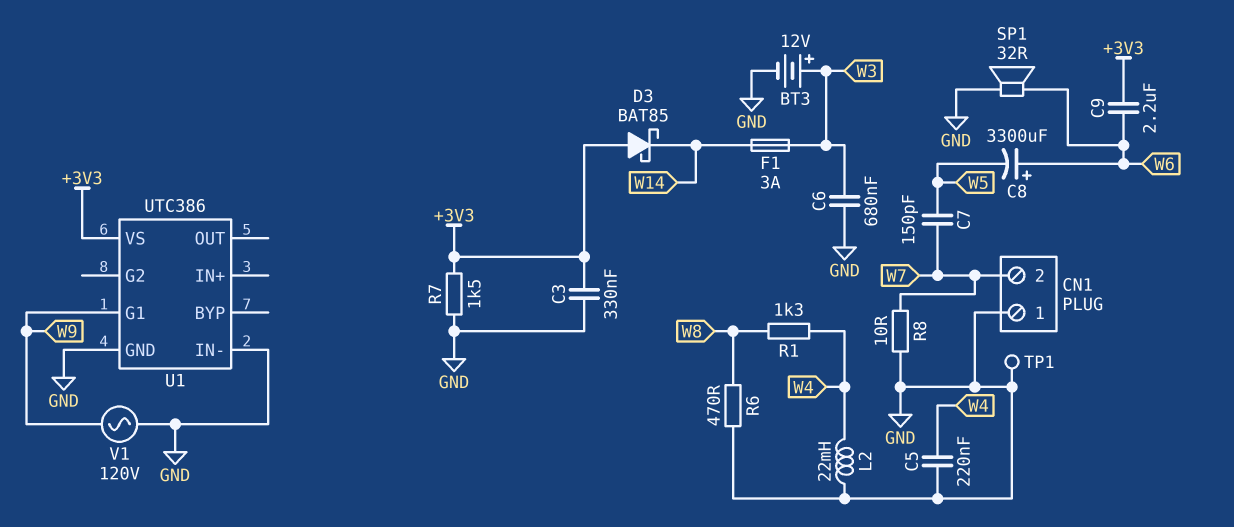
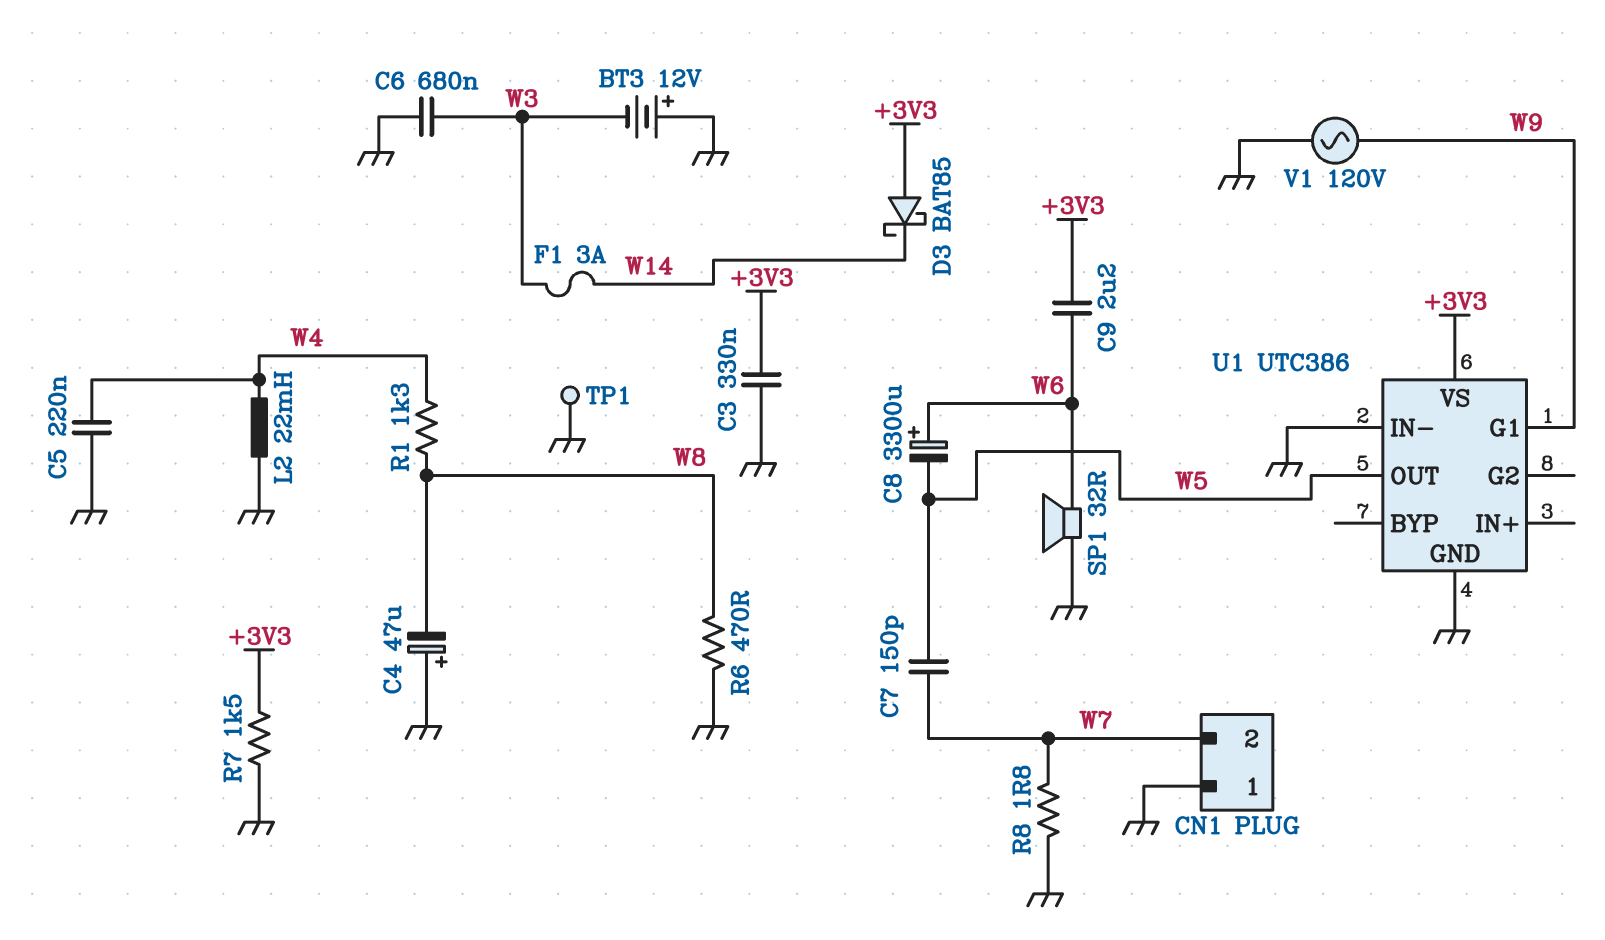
BT3: 12V (plus W3, minus GND) -> 12V (plus GND, minus W3)
C4: none -> 47uF (plus GND, minus W8)
R8: 10 (GND, W7) -> 1.8 (GND, W7)
U1 pin OUT: none -> W5

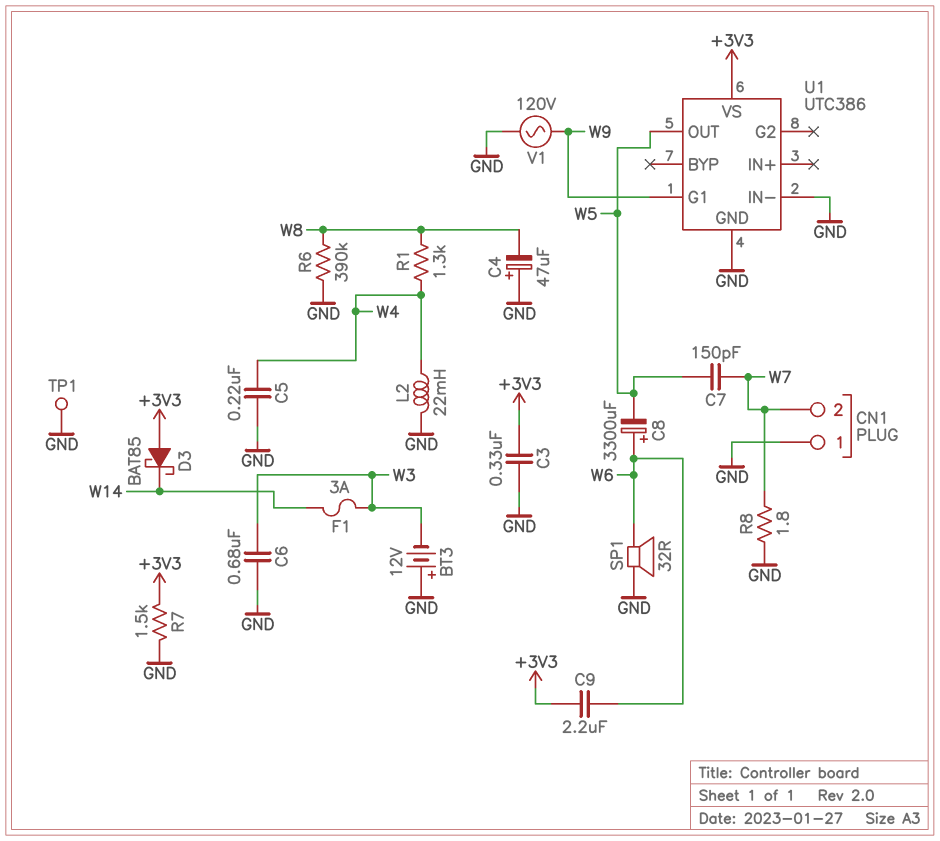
R6: 470 (GND, W8) -> 390k (GND, W8)

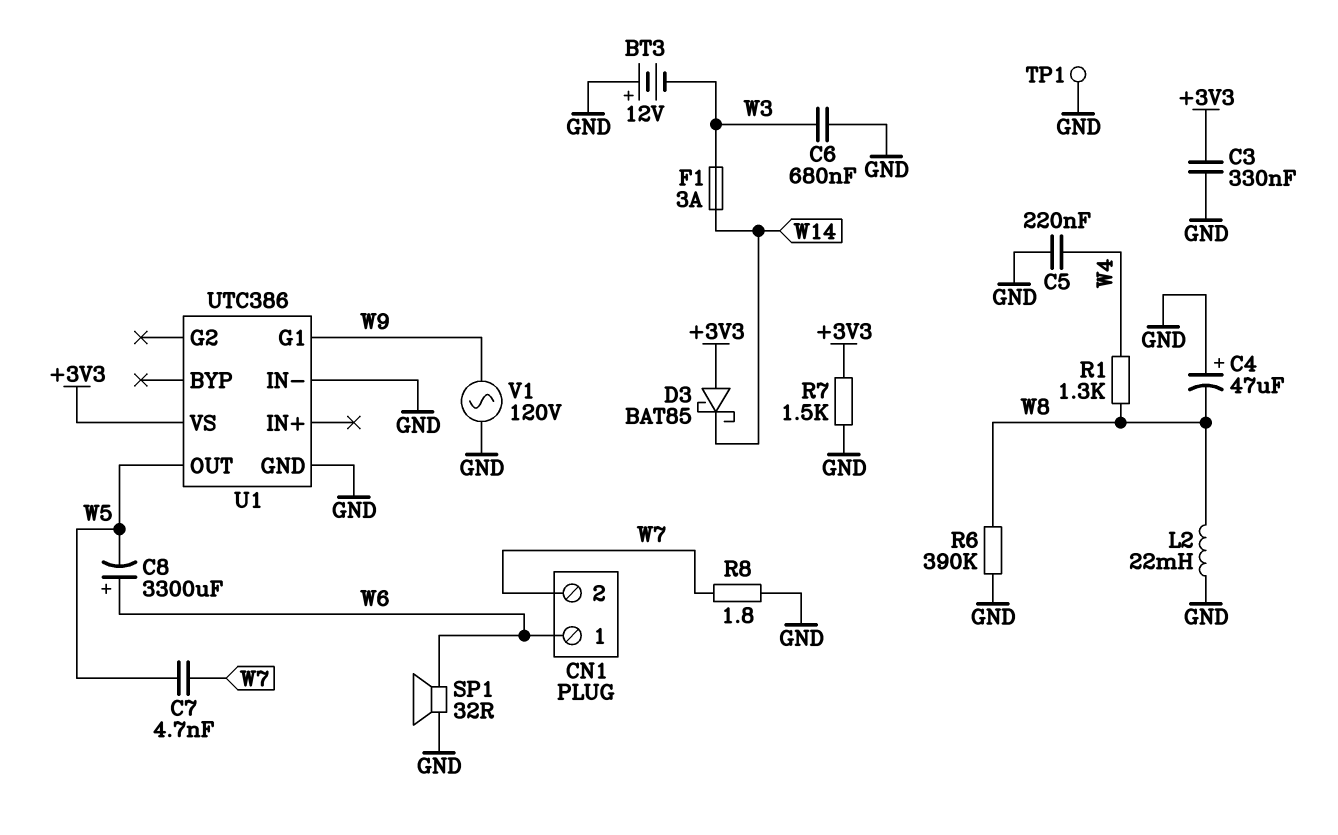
C7: 150pF (W5, W7) -> 4.7nF (W5, W7)
C9: 2.2uF (+3V3, W6) -> none
CN1 pin 1: GND -> W6
L2: 22mH (GND, W4) -> 22mH (GND, W8)

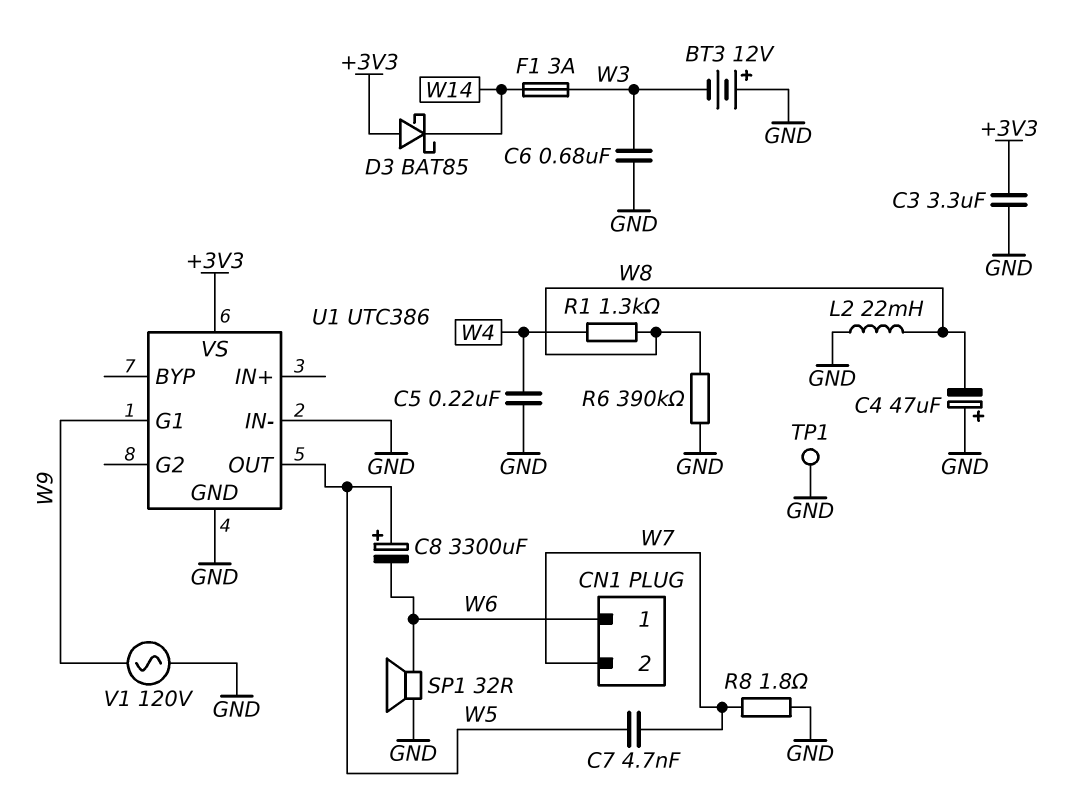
C3: 330nF (+3V3, GND) -> 3.3uF (+3V3, GND)
C8: 3300uF (plus W6, minus W5) -> 3300uF (plus W5, minus W6)
R7: 1.5k (+3V3, GND) -> none

